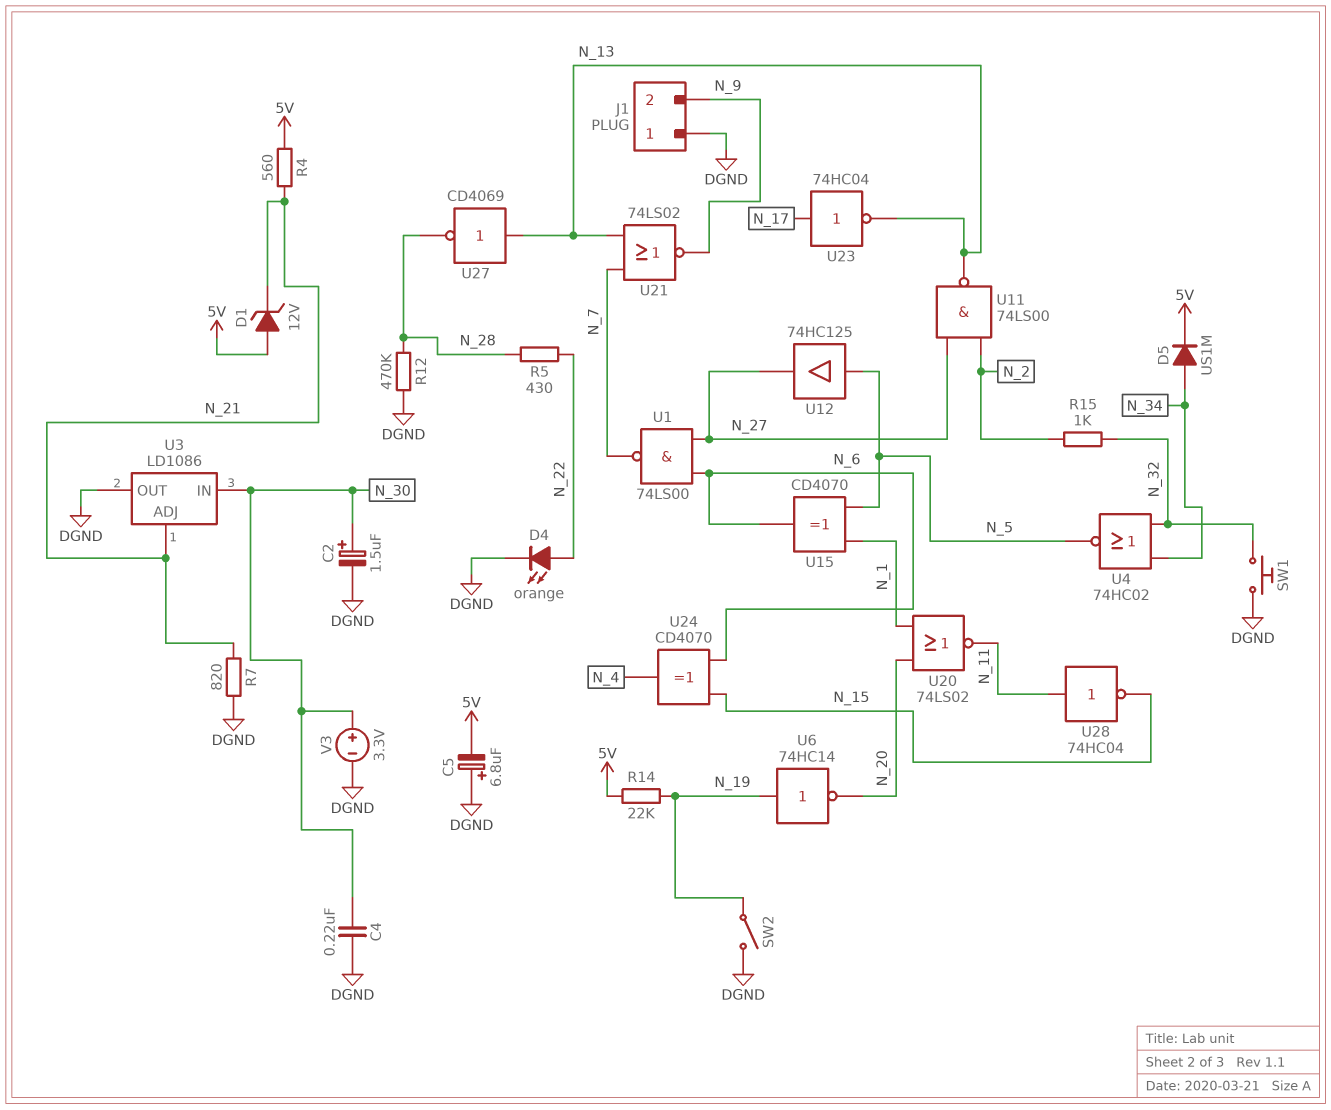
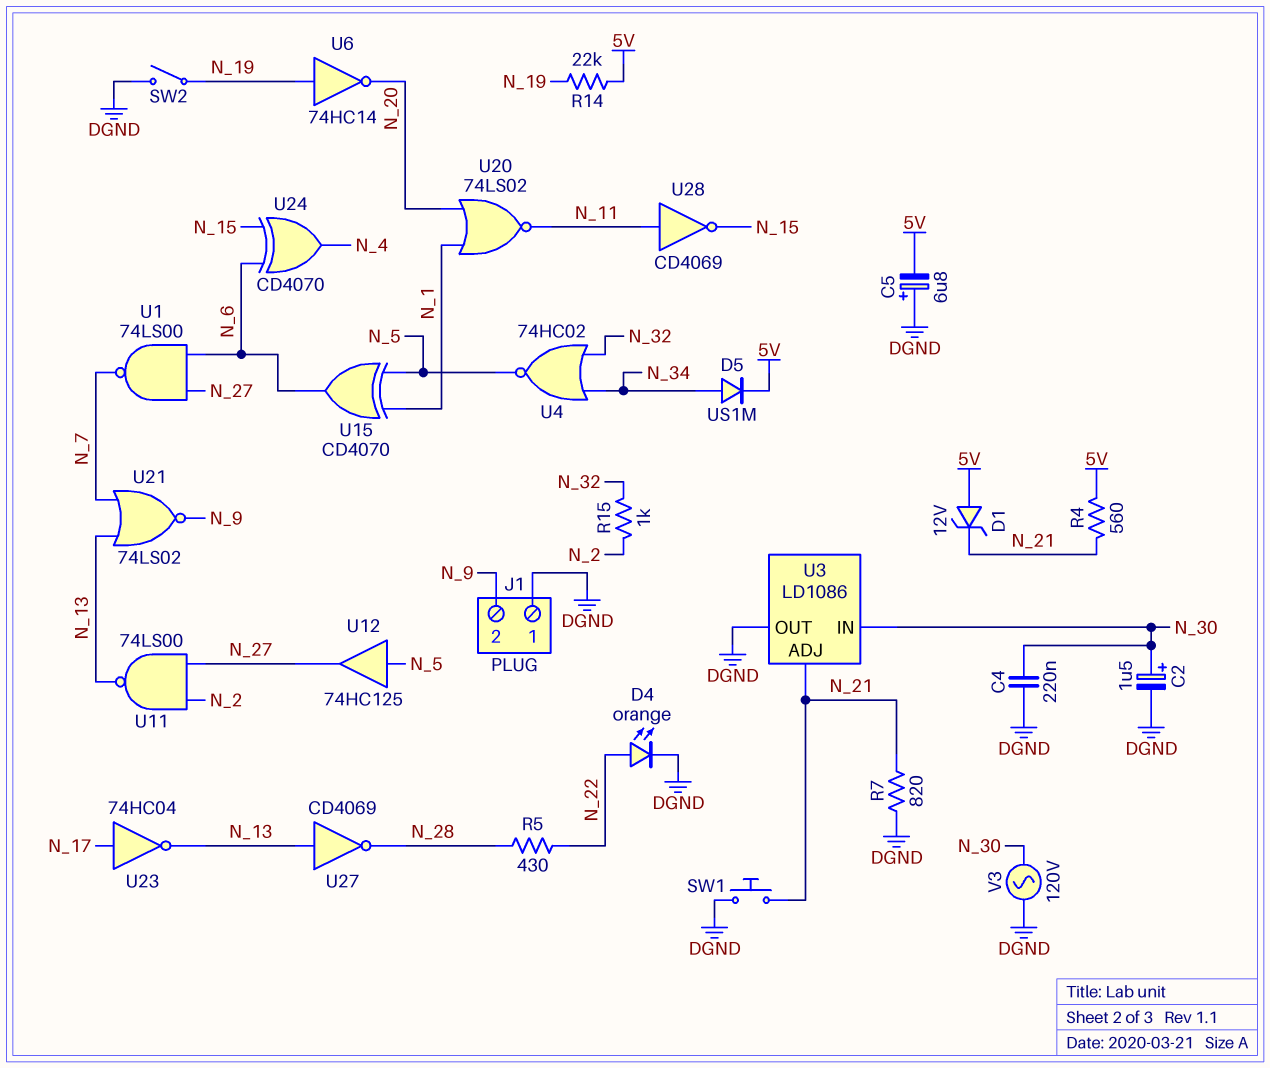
R12: 470k (DGND, N_28) -> none
SW1: button (DGND, N_32) -> button (DGND, N_21)
U28: NOT 74HC04 (in N_11, out N_15) -> NOT CD4069 (in N_11, out N_15)
V3: 3.3V (plus N_30, minus DGND) -> AC 120V (DGND, N_30)

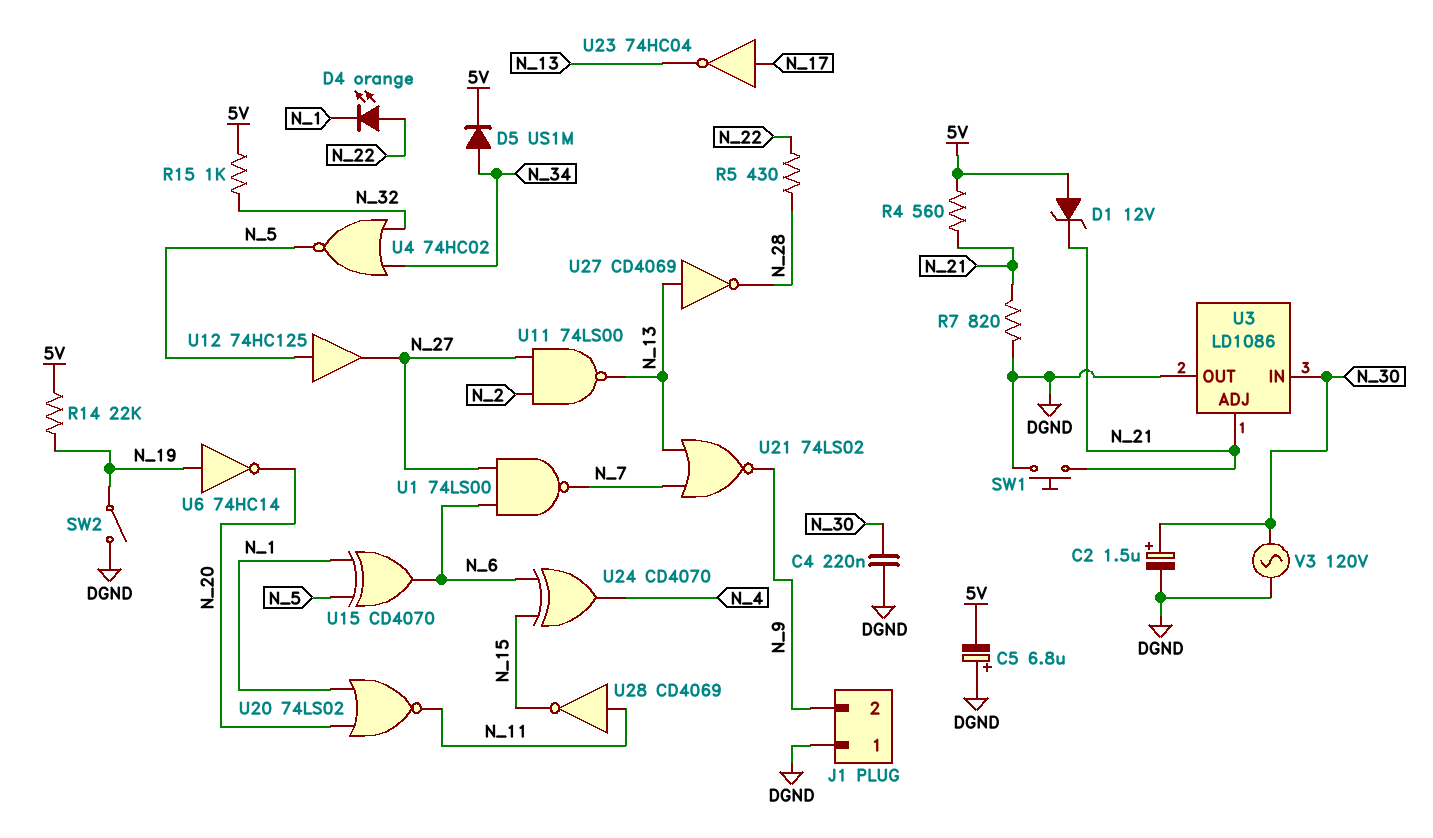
D4: LED orange (A N_22, K DGND) -> LED orange (A N_22, K N_1)
R15: 1k (N_2, N_32) -> 1k (5V, N_32)

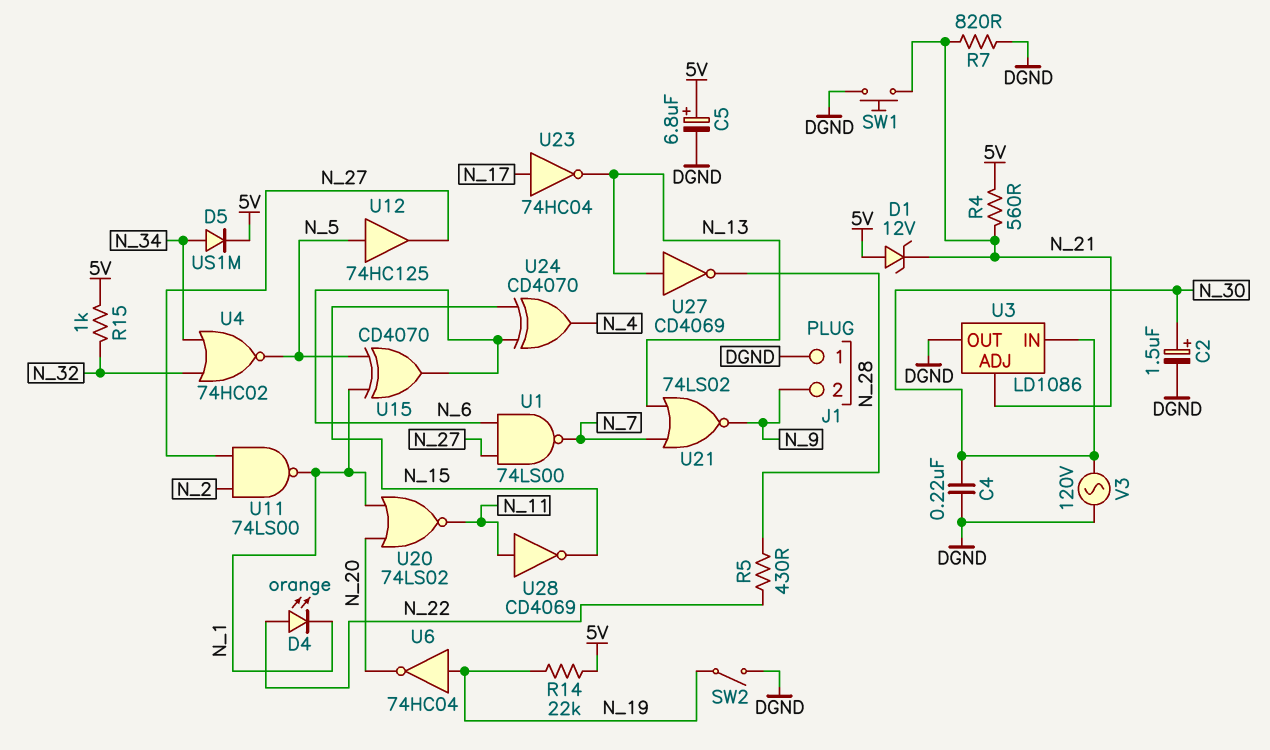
C5: 6.8uF (plus DGND, minus 5V) -> 6.8uF (plus 5V, minus DGND)
U6: NOT 74HC14 (in N_19, out N_20) -> NOT 74HC04 (in N_19, out N_20)
U11: NAND 74LS00 (in N_2, in N_27, out N_13) -> NAND 74LS00 (in N_2, in N_27, out N_1)

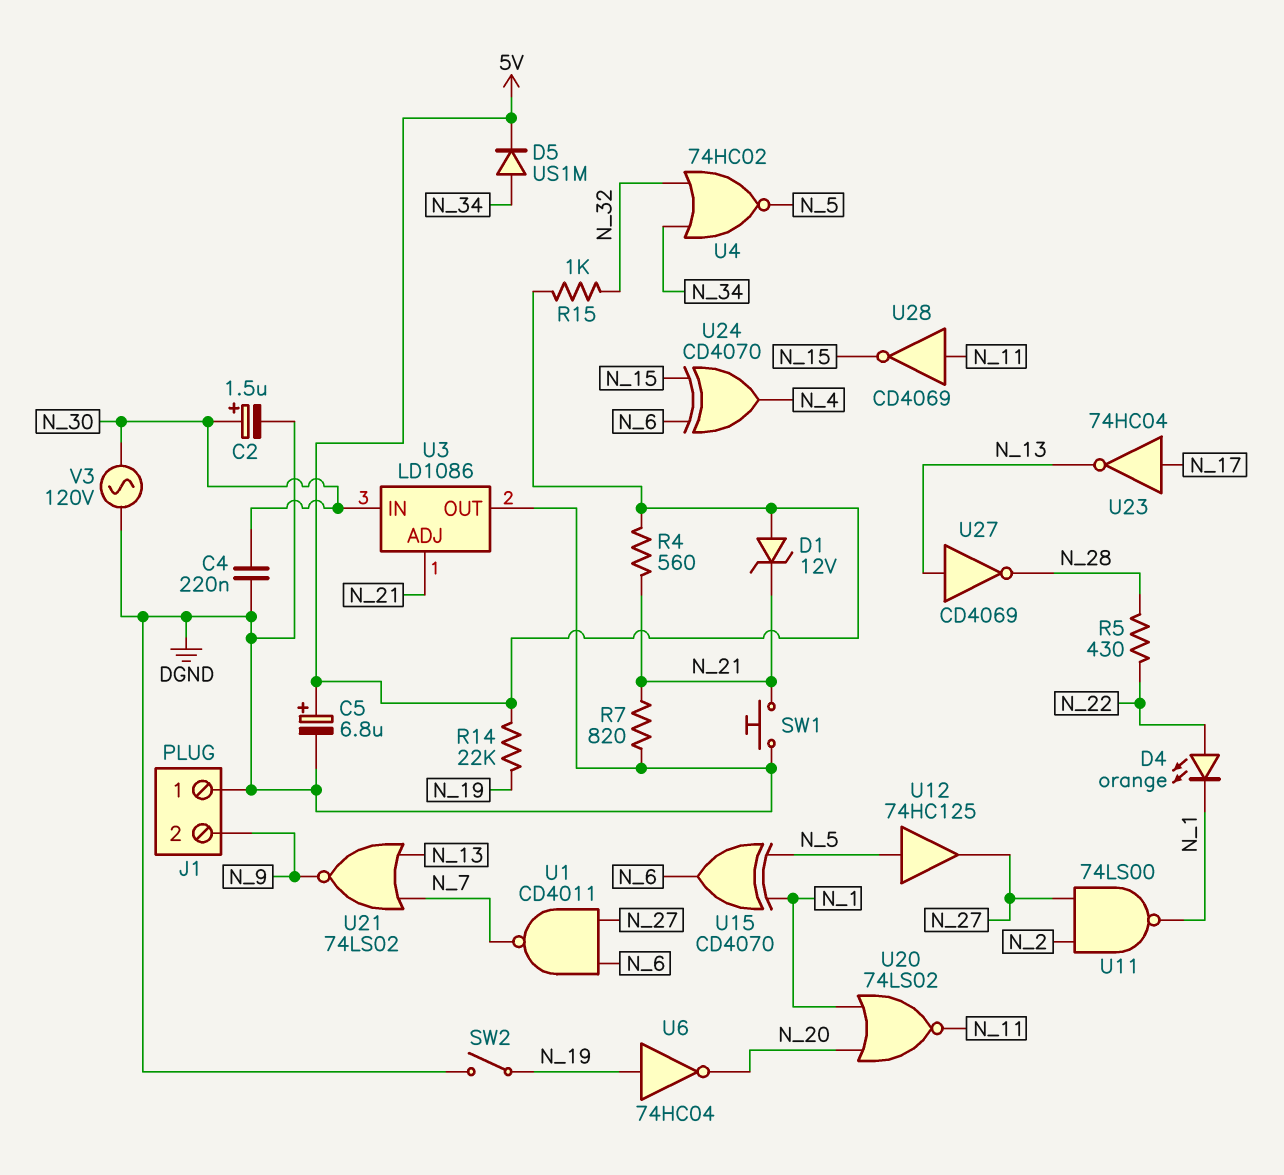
U1: NAND 74LS00 (in N_6, in N_27, out N_7) -> NAND CD4011 (in N_6, in N_27, out N_7)

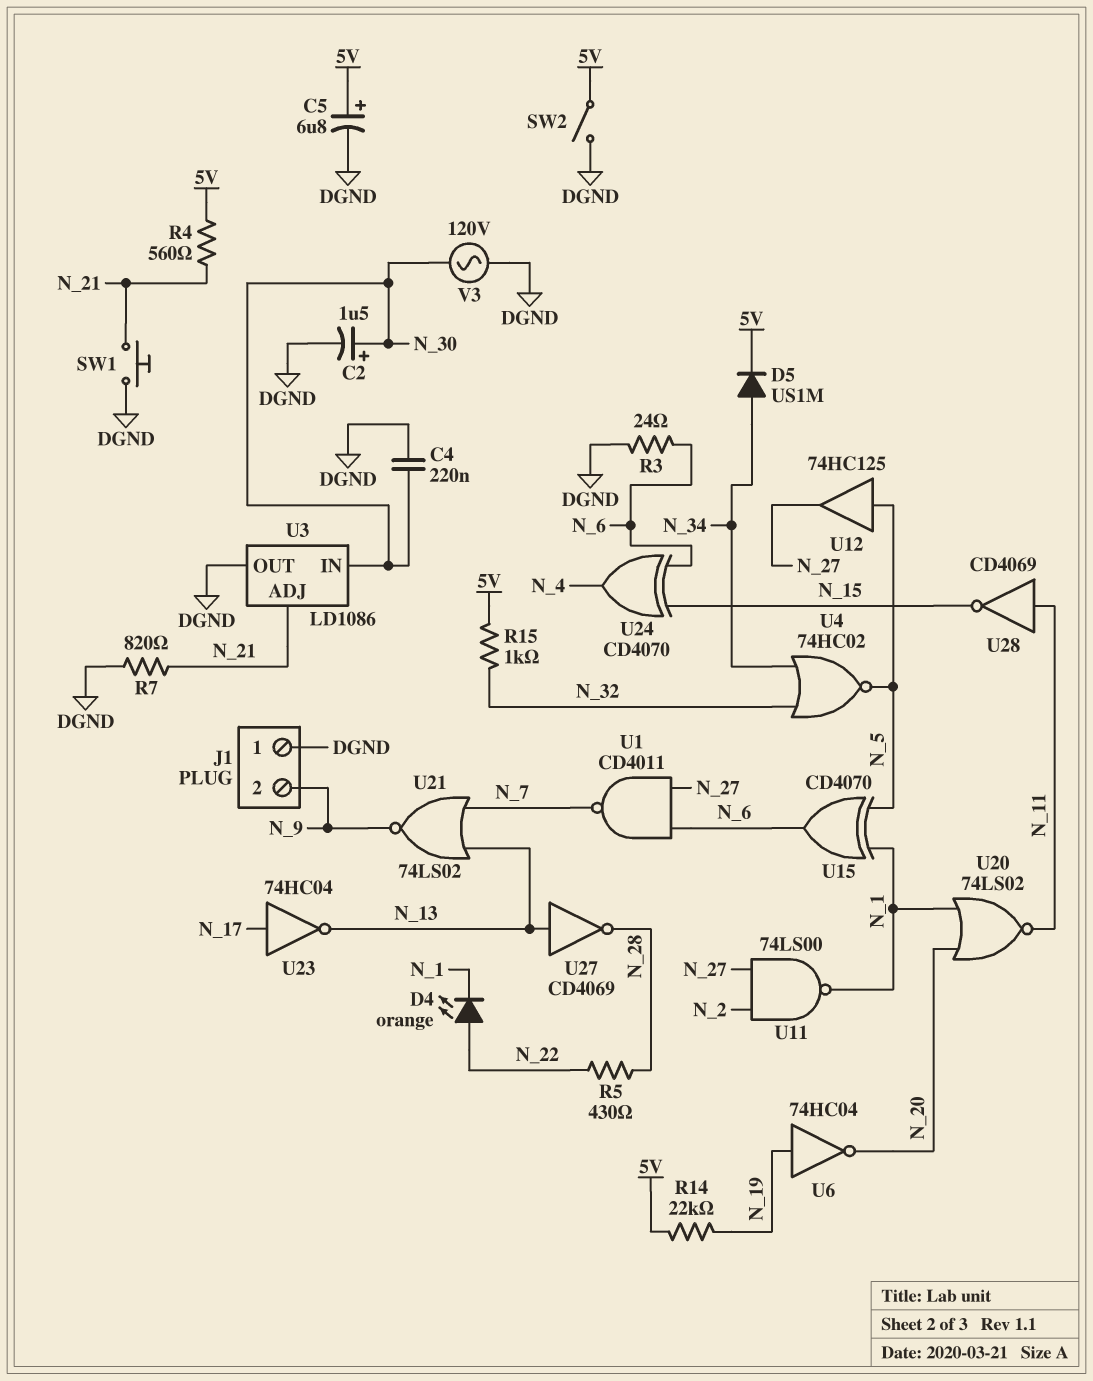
D1: zener 12V (A 5V, K N_21) -> none
R3: none -> 24 (DGND, N_6)
SW2: switch (DGND, N_19) -> switch (5V, DGND)

